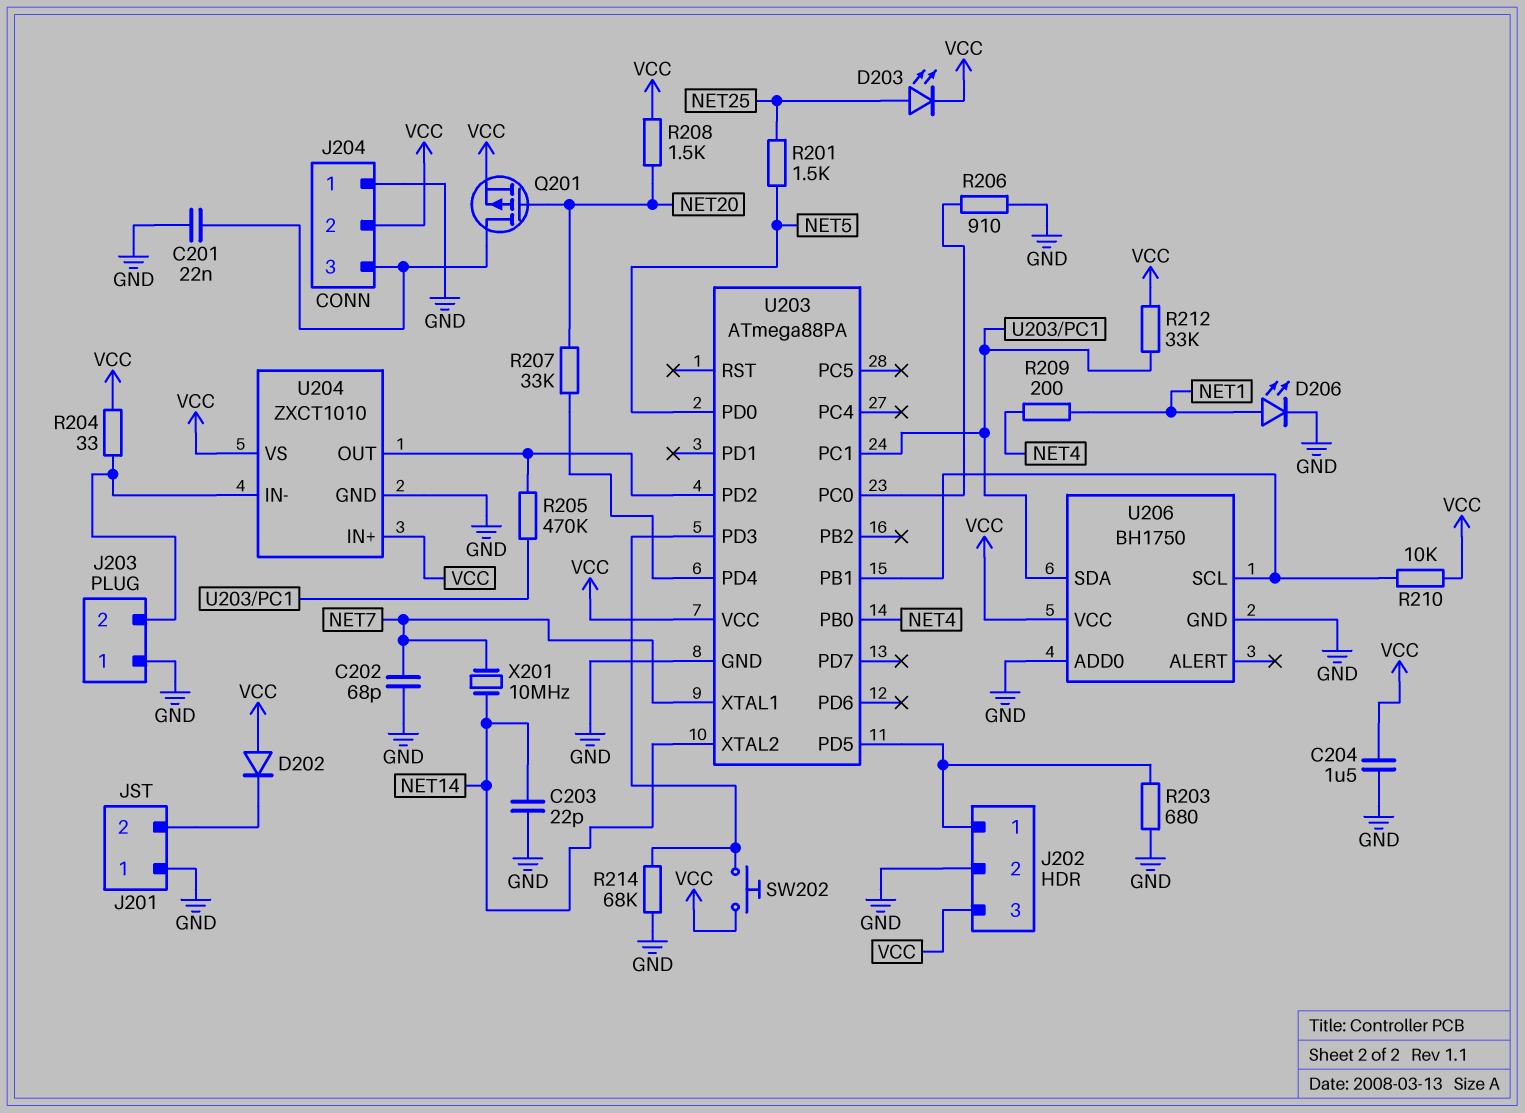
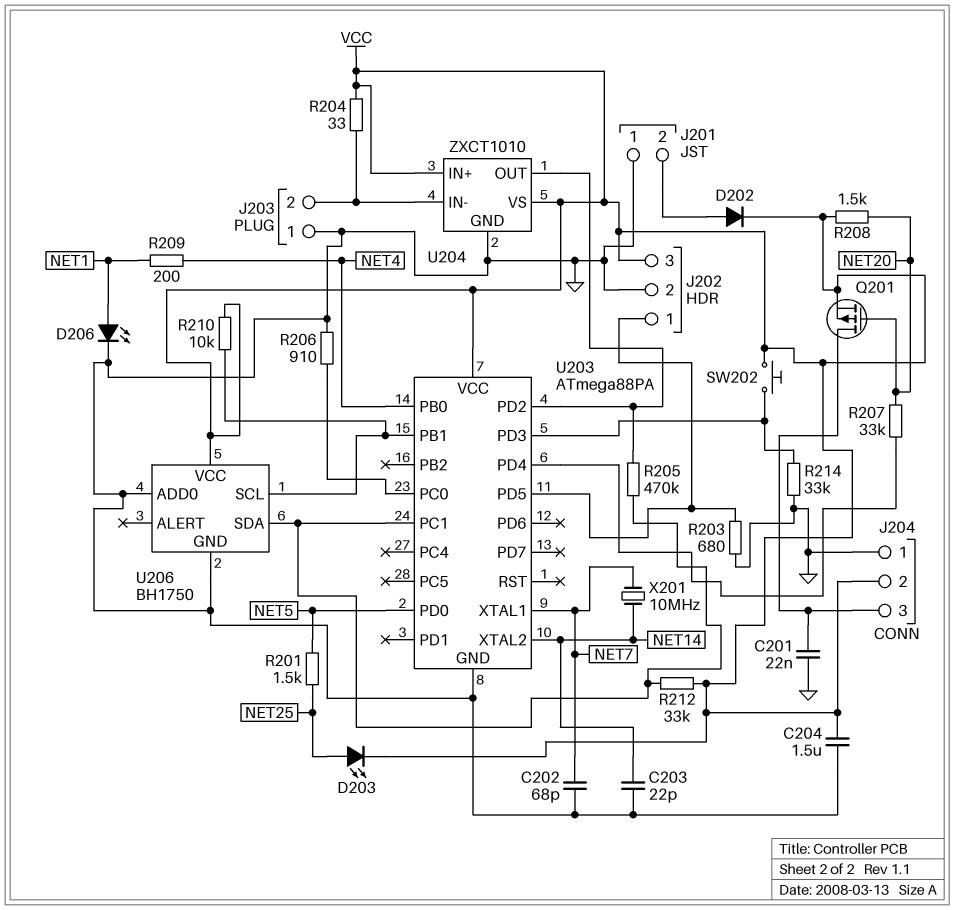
D202: diode (A VCC, K J201/2) -> diode (A J201/2, K VCC)
R214: 68k (GND, U203/PD3) -> 33k (GND, U203/PD3)

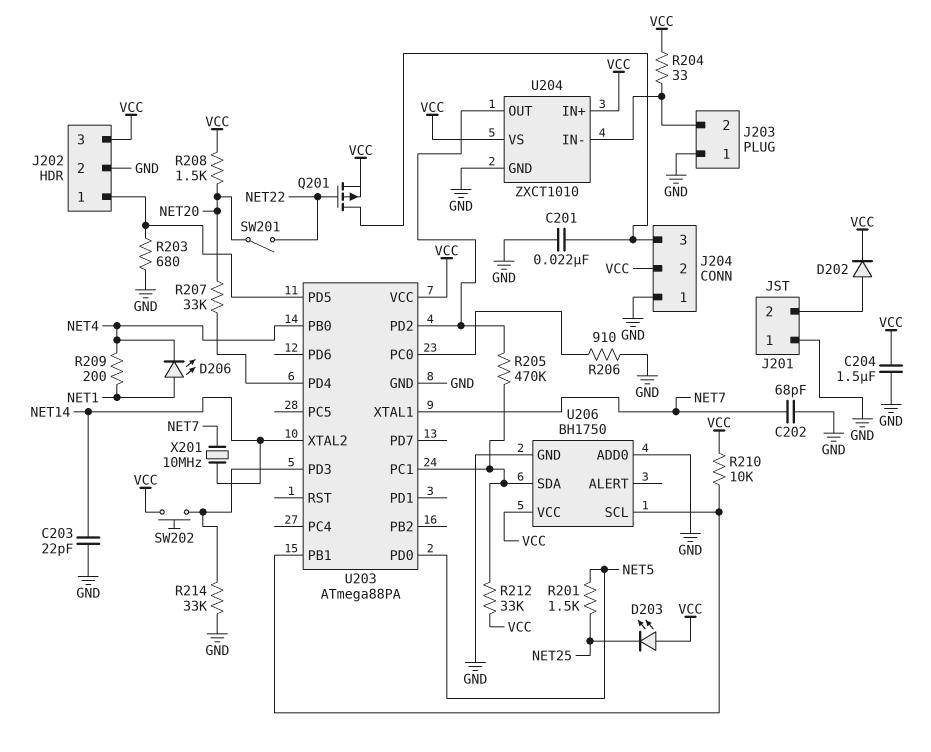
D203: LED (A NET25, K VCC) -> LED (A VCC, K NET25)
D206: LED (A NET1, K GND) -> LED (A NET1, K NET4)
Q201: PMOS (G NET20, D J204/3, S VCC) -> PMOS (G NET22, D J204/3, S VCC)
SW201: none -> switch (NET20, NET22)

